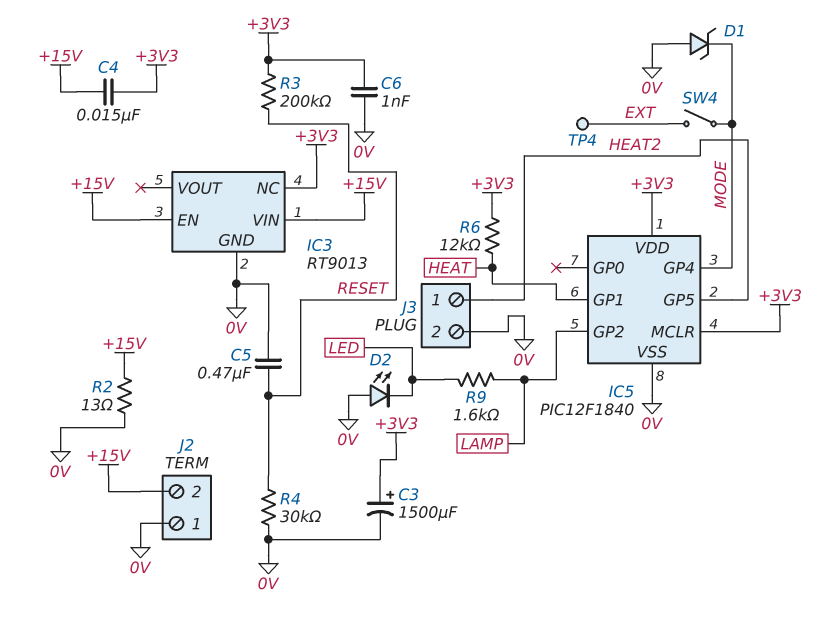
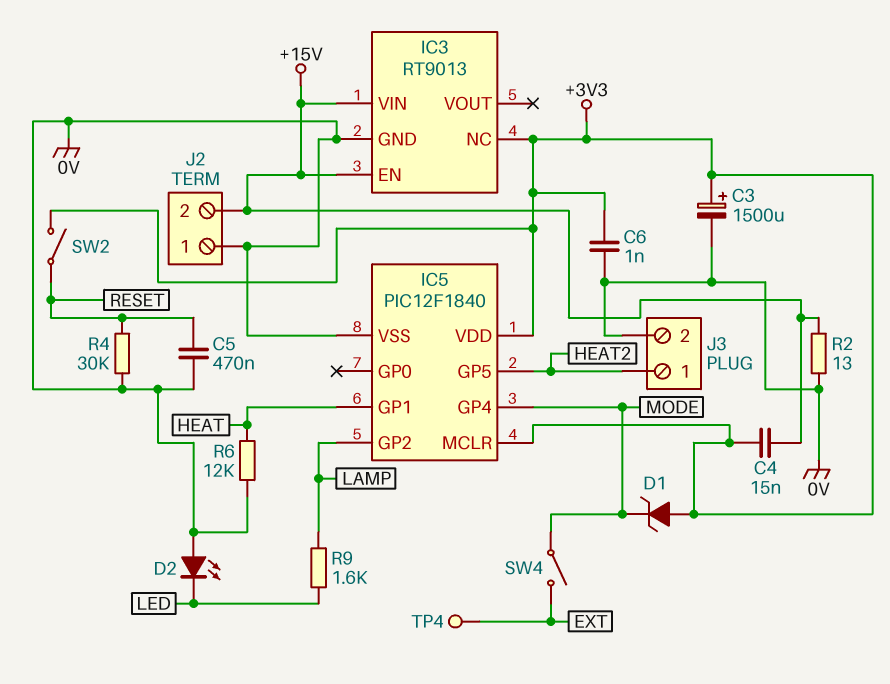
D1: zener (A 0V, K MODE) -> zener (A +3V3, K MODE)
R3: 200k (+3V3, RESET) -> none
R6: 12k (+3V3, HEAT) -> 12k (0V, HEAT)
SW2: none -> switch (+3V3, RESET)

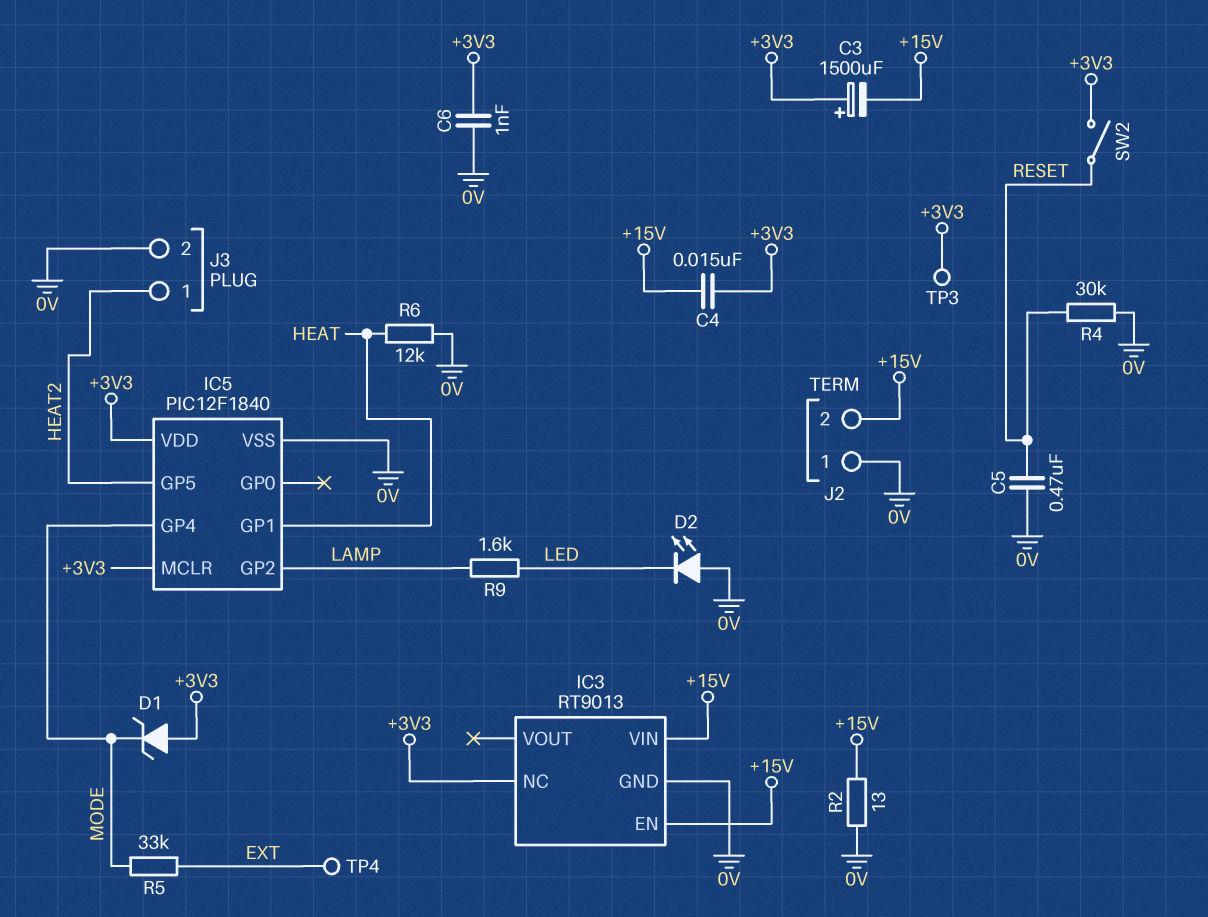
C3: 1500uF (plus +3V3, minus 0V) -> 1500uF (plus +3V3, minus +15V)
R5: none -> 33k (EXT, MODE)
SW4: switch (EXT, MODE) -> none
TP3: none -> test point (+3V3)

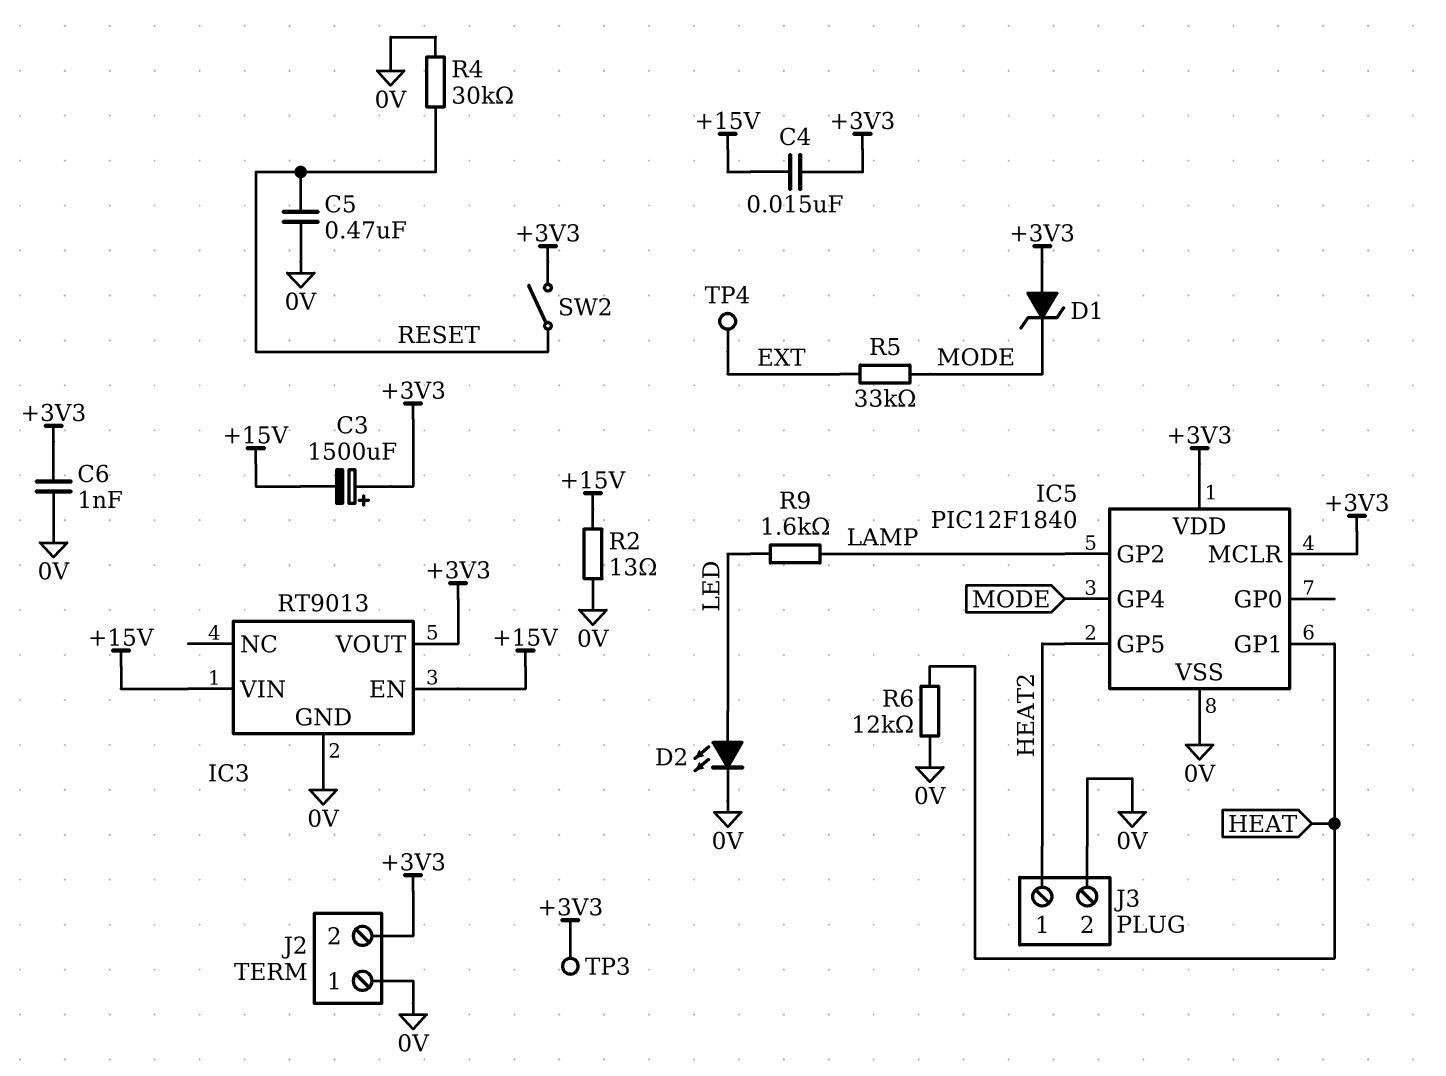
D2: LED (A 0V, K LED) -> LED (A LED, K 0V)
IC3 pin NC: +3V3 -> none
IC3 pin VOUT: none -> +3V3
J2 pin 2: +15V -> +3V3

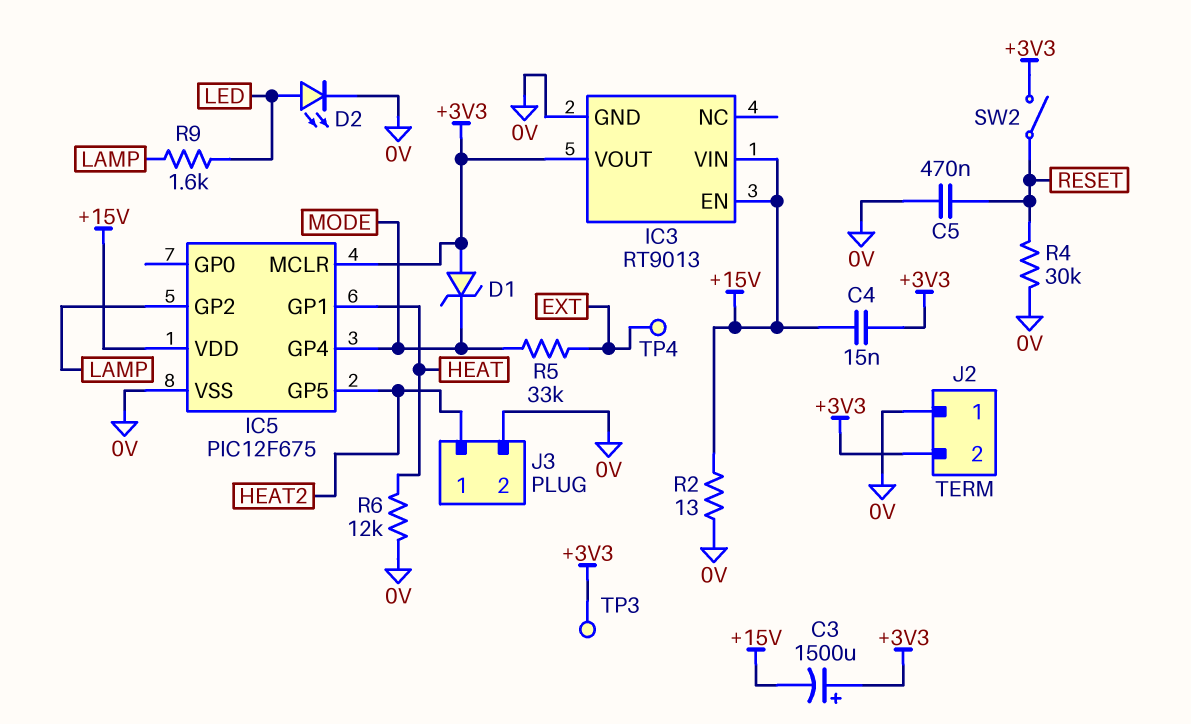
C6: 1nF (+3V3, 0V) -> none
IC5: PIC12F1840 -> PIC12F675
IC5 pin VDD: +3V3 -> +15V

